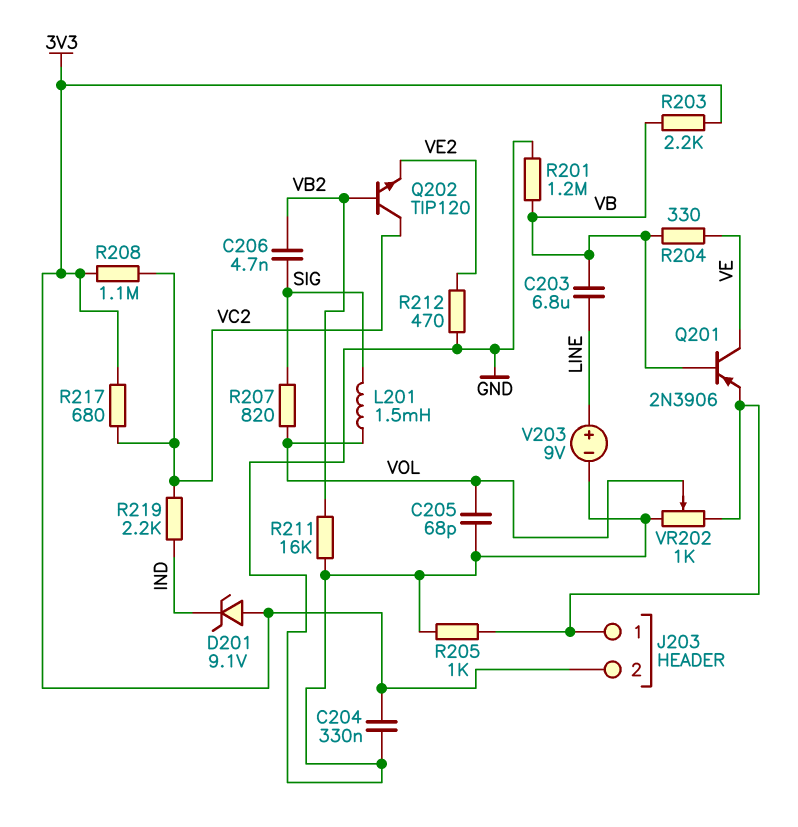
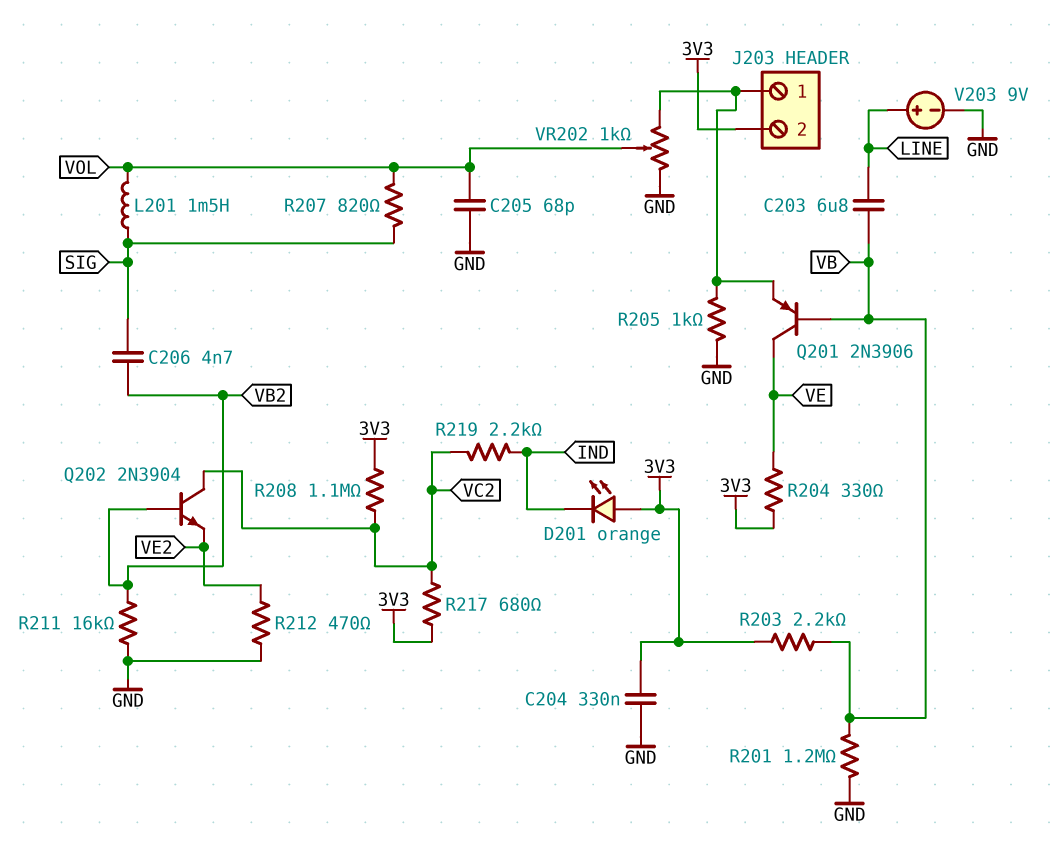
D201: zener 9.1V (A 3V3, K IND) -> LED orange (A 3V3, K IND)
Q202: NPN TIP120 (B VB2, C VC2, E VE2) -> NPN 2N3904 (B VB2, C VC2, E VE2)
R204: 330 (VB, VE) -> 330 (3V3, VE)

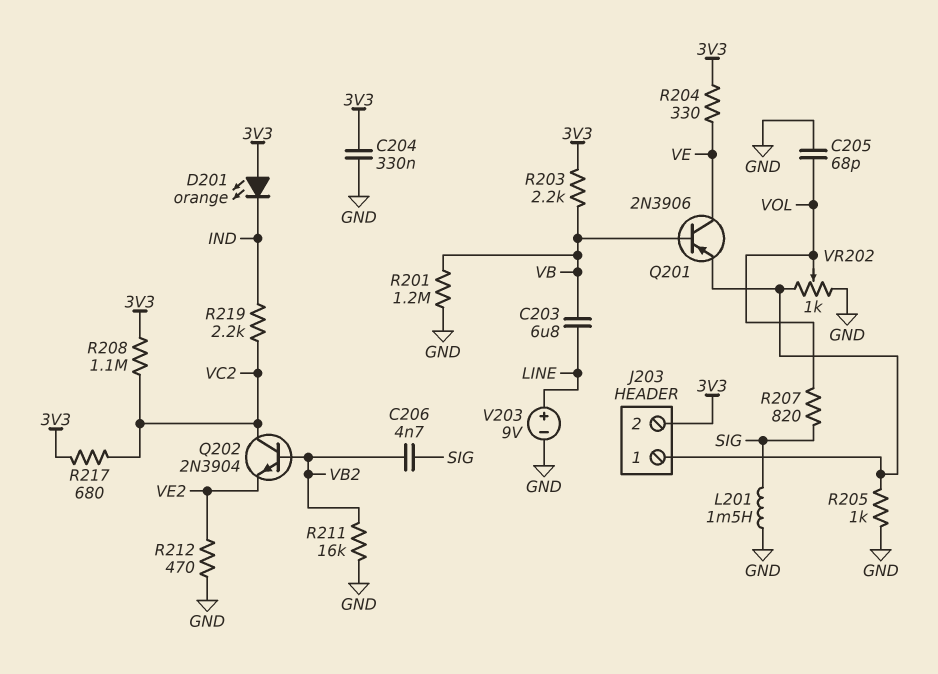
L201: 1.5mH (SIG, VOL) -> 1.5mH (GND, SIG)

